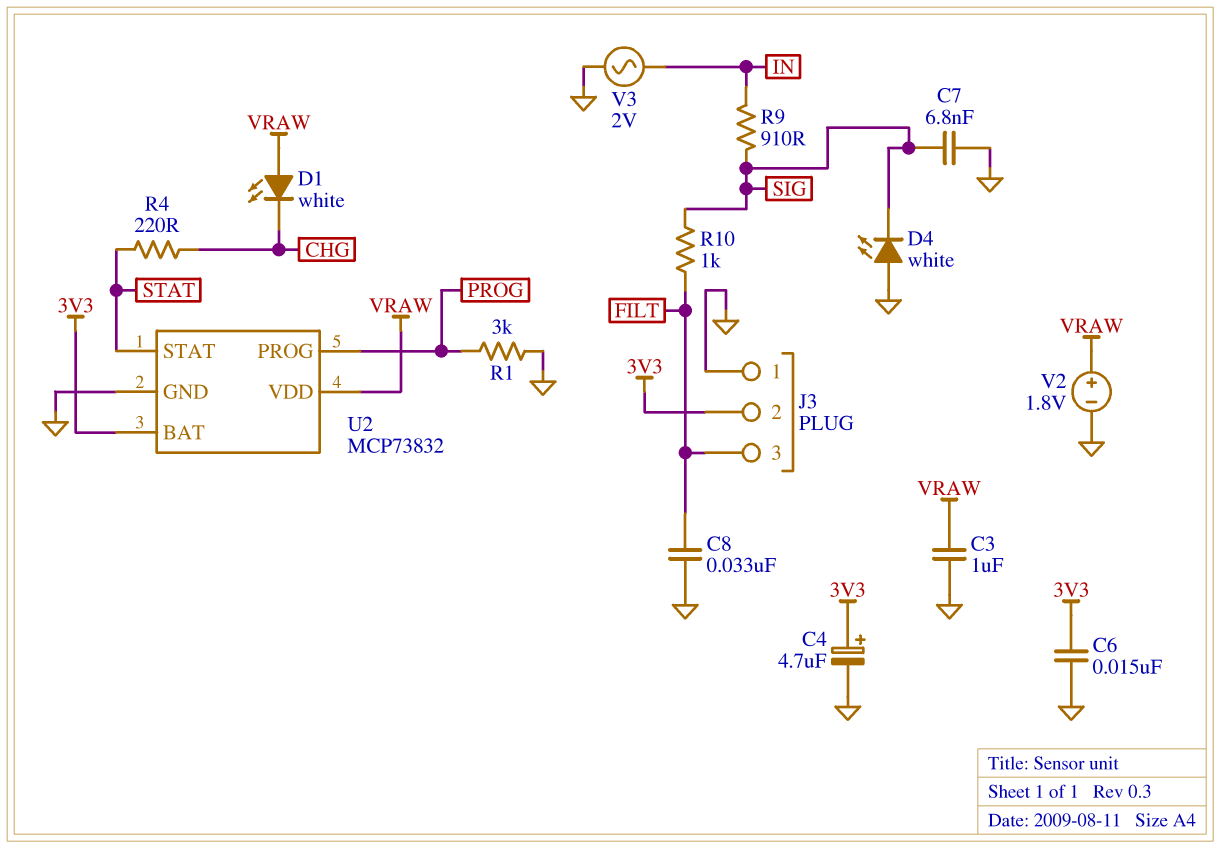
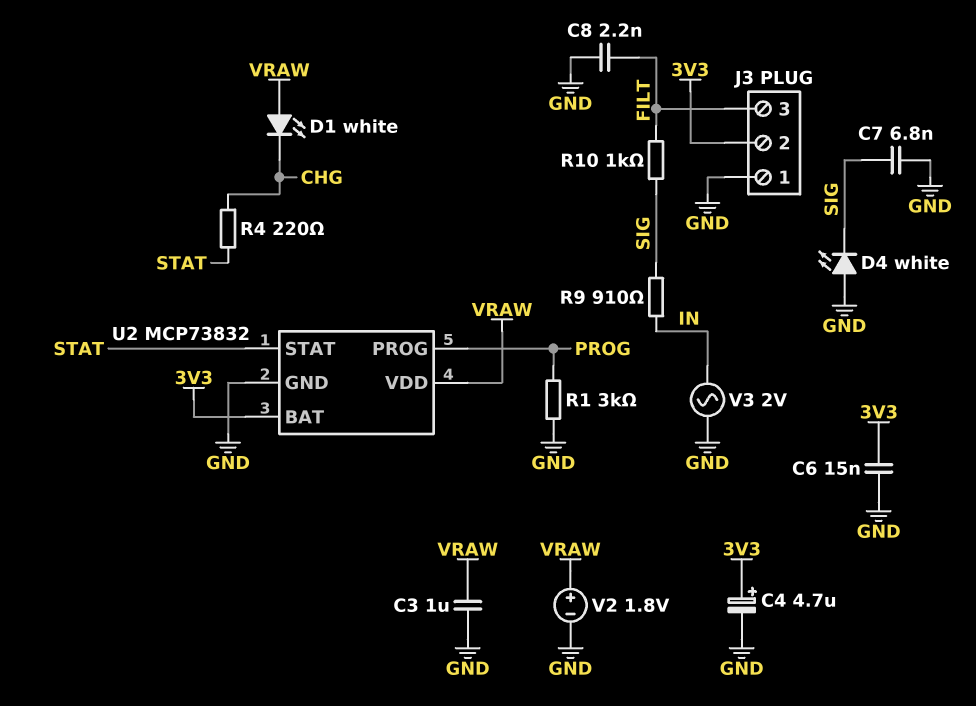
C8: 33nF (FILT, GND) -> 2.2nF (FILT, GND)

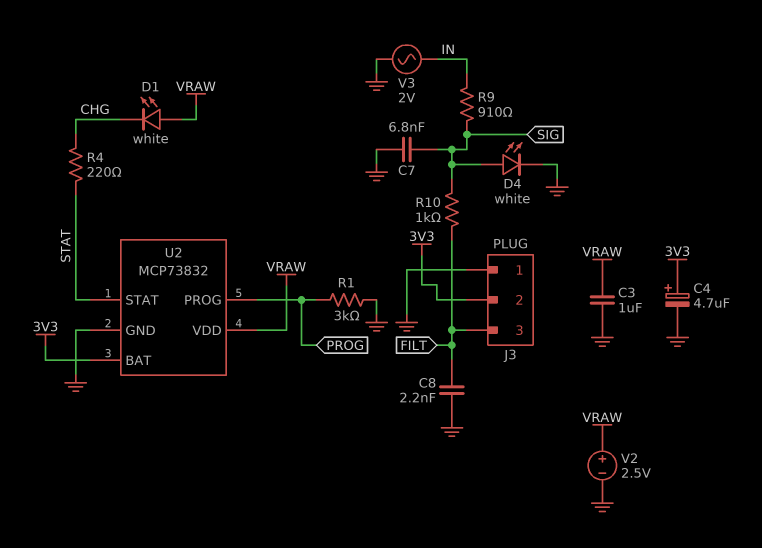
C6: 15nF (3V3, GND) -> none
D4: LED white (A GND, K SIG) -> LED white (A SIG, K GND)
V2: 1.8V (plus VRAW, minus GND) -> 2.5V (plus VRAW, minus GND)

